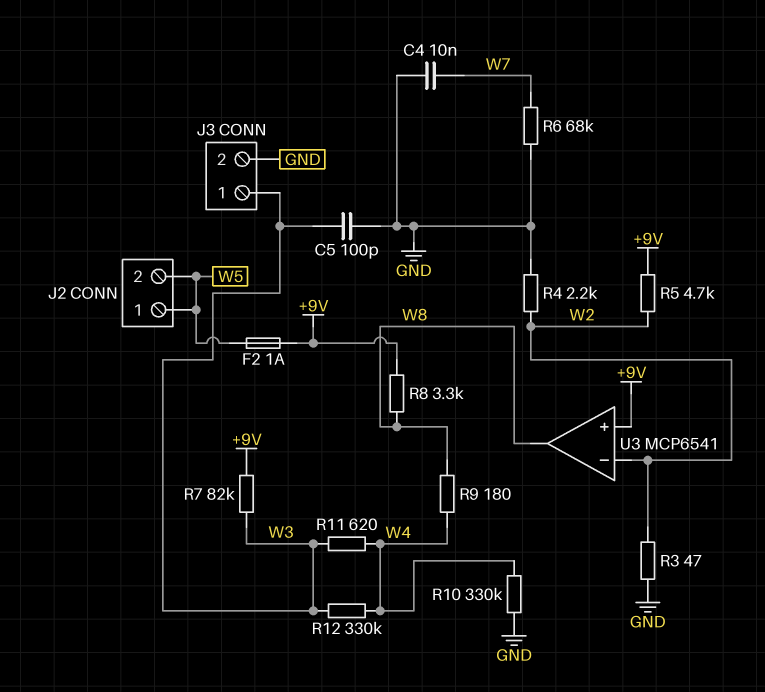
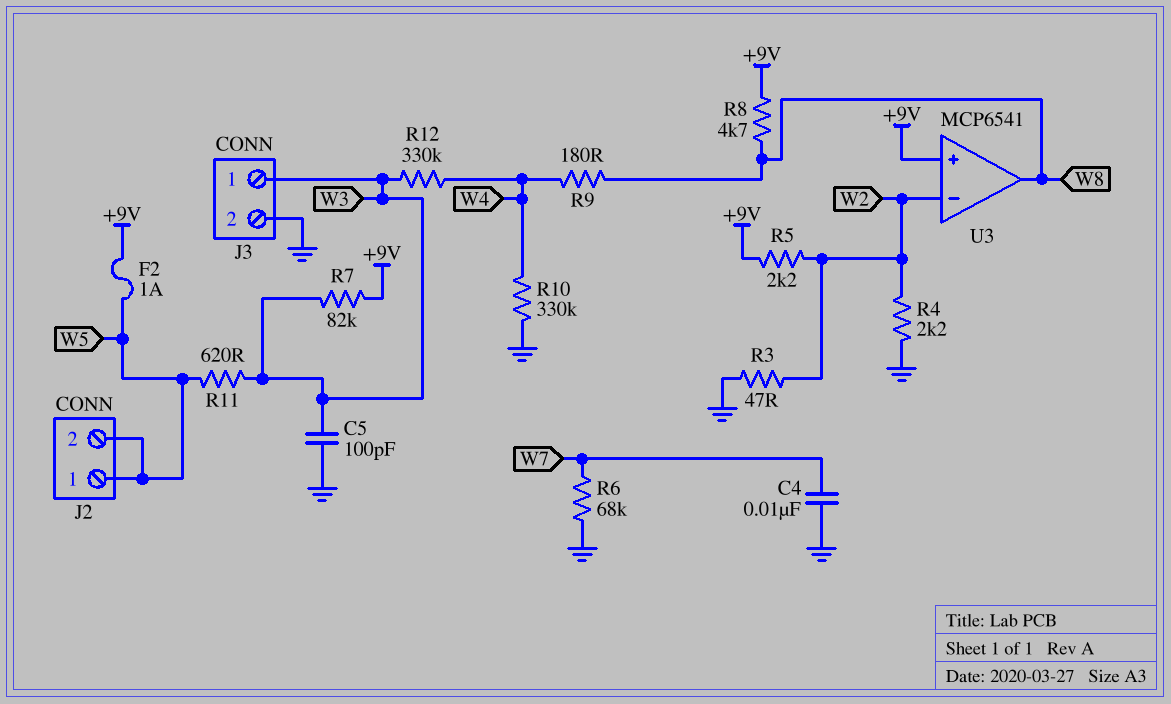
R5: 4.7k (+9V, W2) -> 2.2k (+9V, W2)
R8: 3.3k (+9V, W8) -> 4.7k (+9V, W8)
R11: 620 (W3, W4) -> 620 (W3, W5)

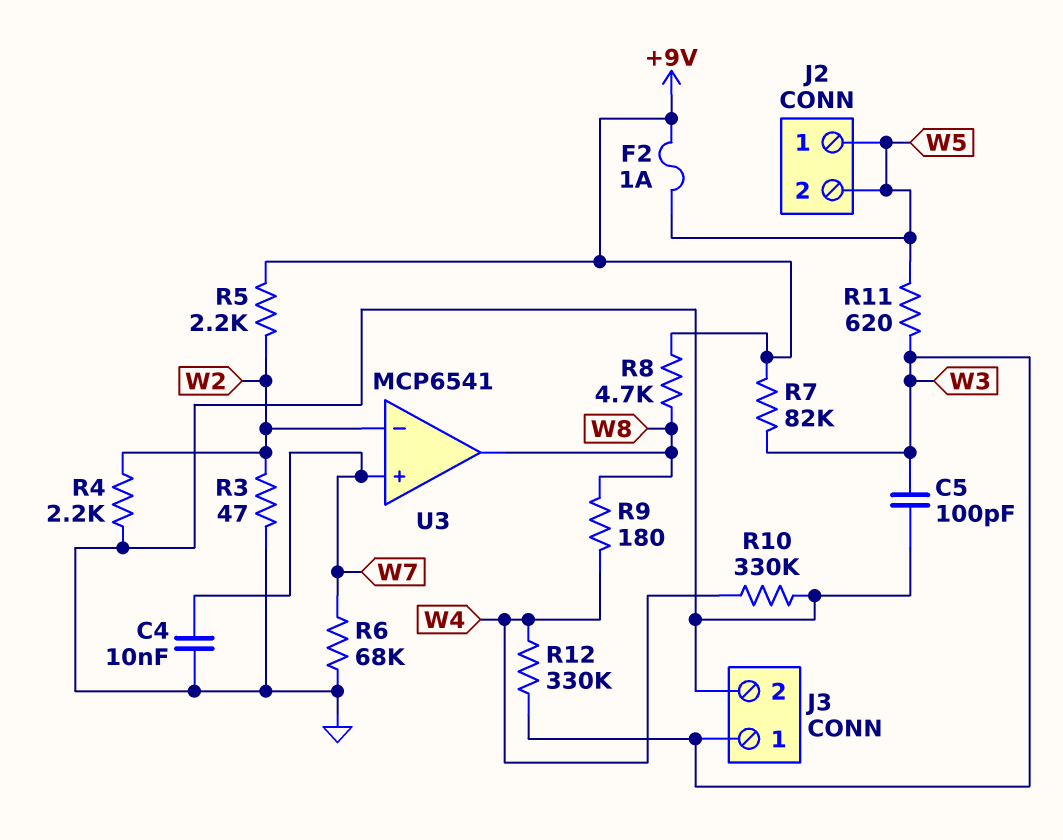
U3 pin in+: +9V -> W7

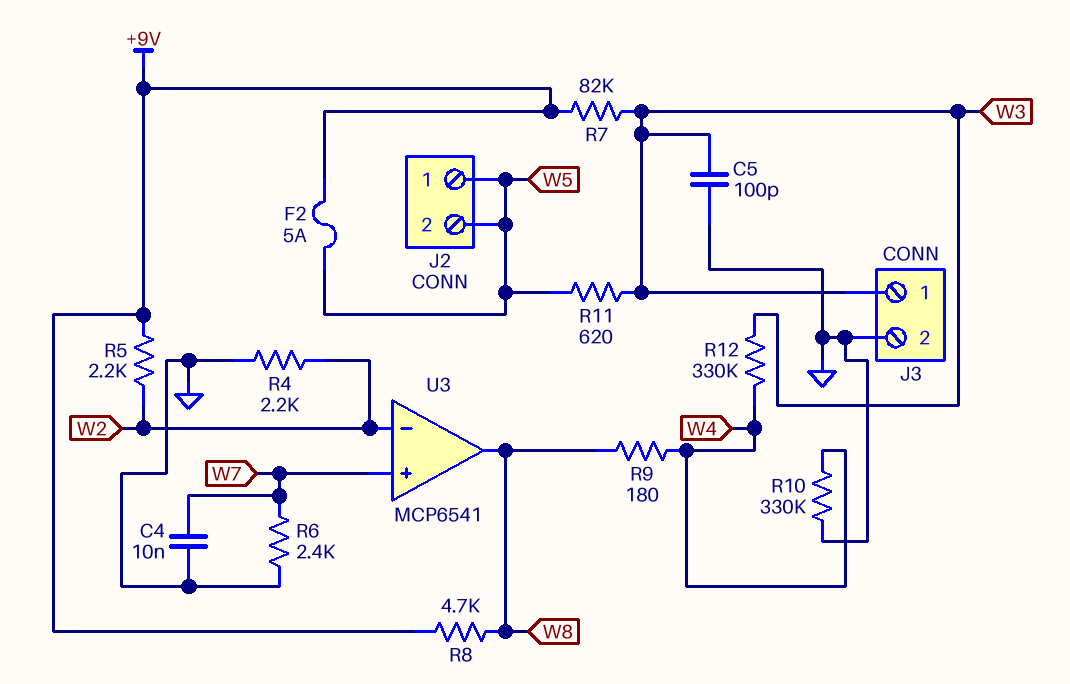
F2: 1A (+9V, W5) -> 5A (+9V, W5)
R3: 47 (GND, W2) -> none
R6: 68k (GND, W7) -> 2.4k (GND, W7)

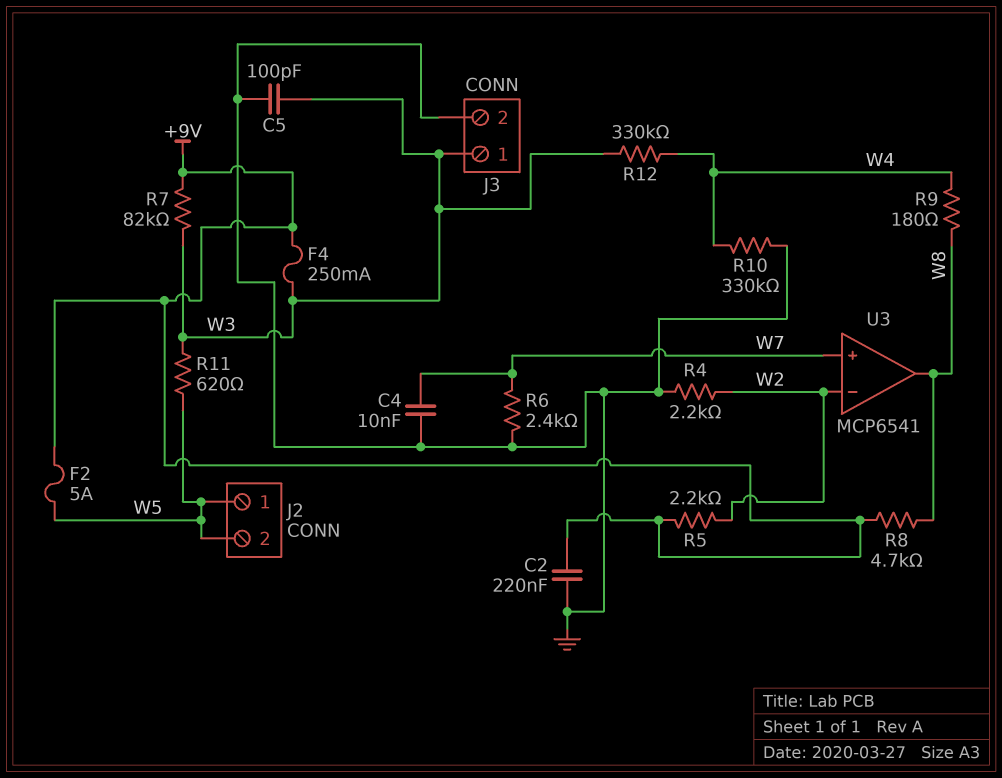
C2: none -> 220nF (+9V, GND)
F4: none -> 250mA (+9V, W3)

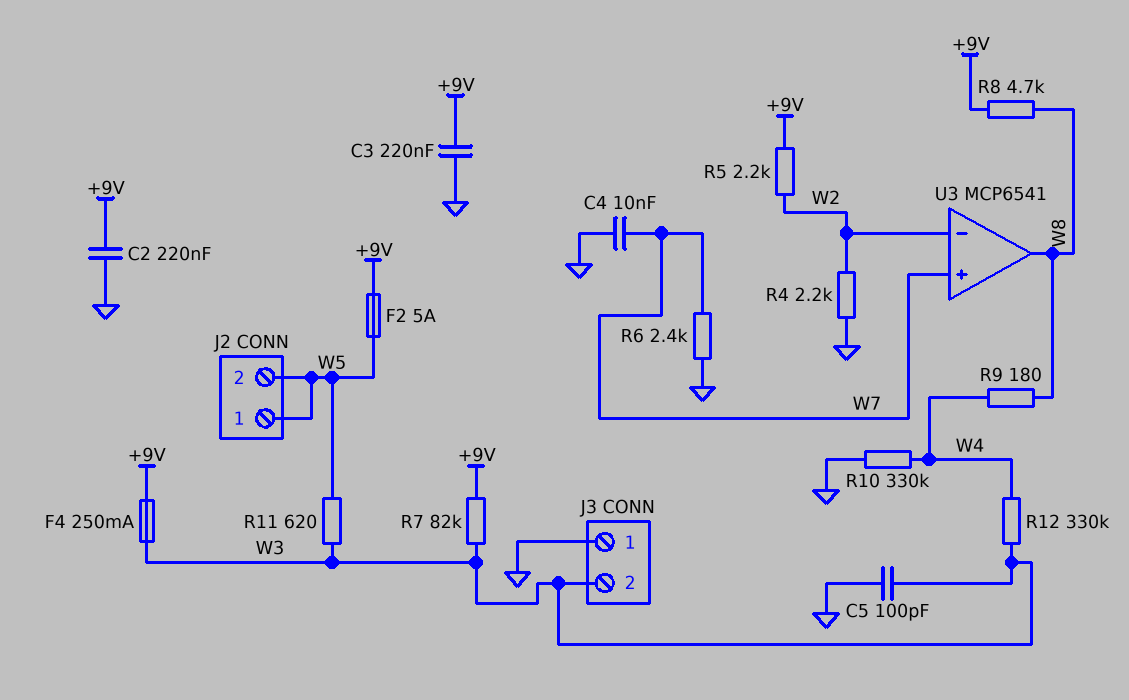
C3: none -> 220nF (+9V, GND)
J3 pin 1: W3 -> GND
J3 pin 2: GND -> W3

